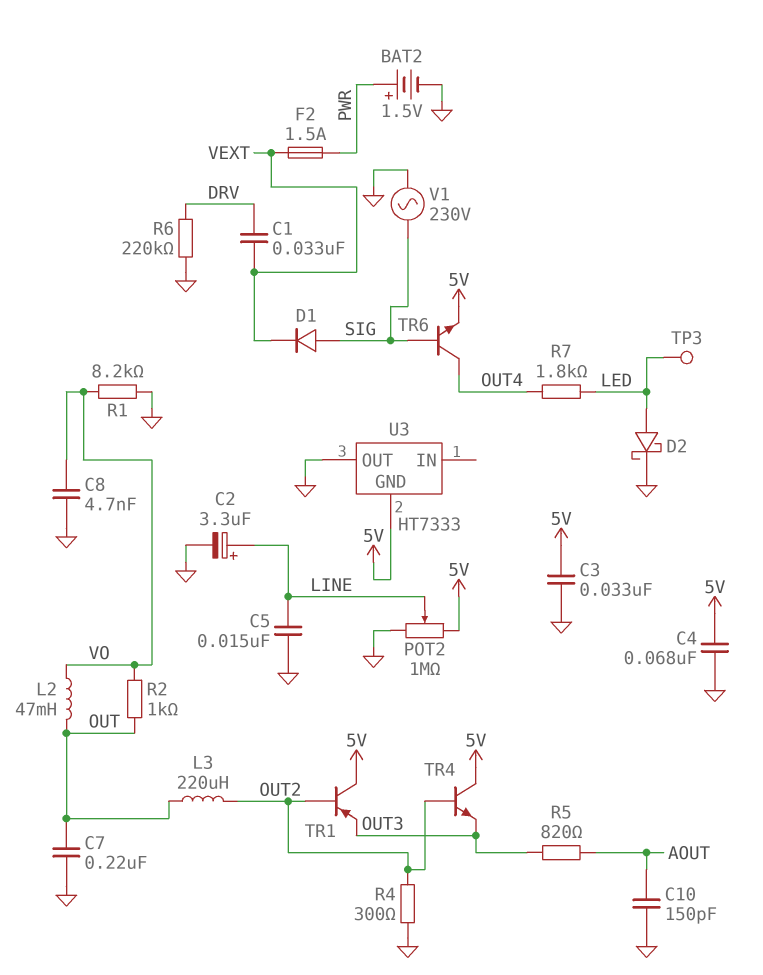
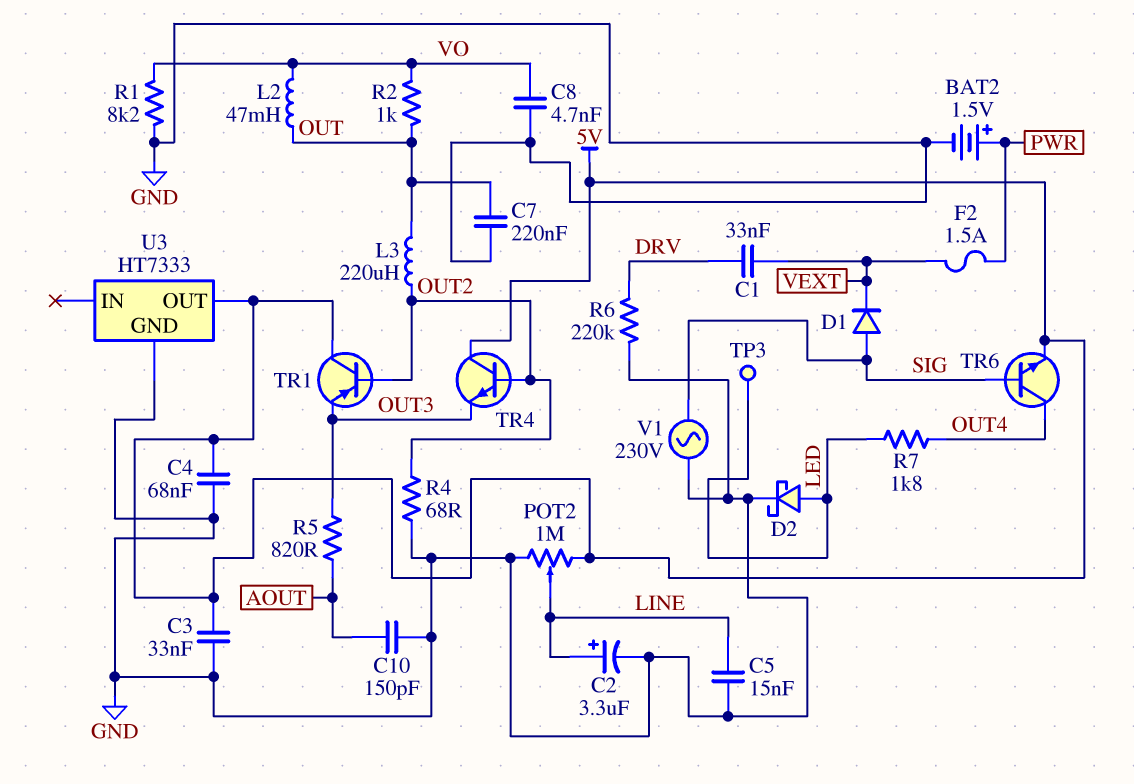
R4: 300 (GND, OUT2) -> 68 (GND, OUT2)
U3 pin GND: 5V -> GND
U3 pin OUT: GND -> 5V

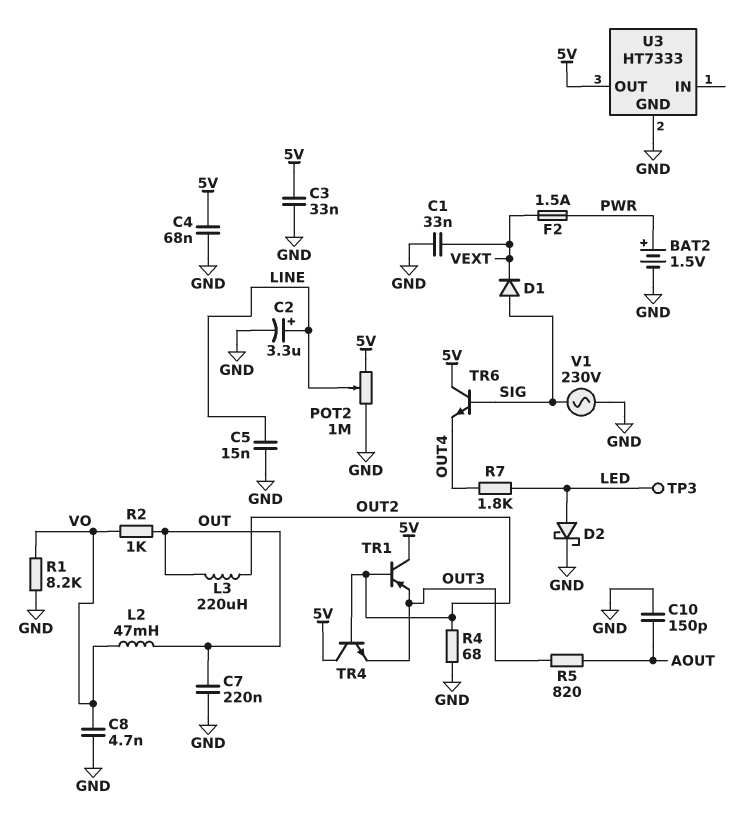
C1: 33nF (DRV, VEXT) -> 33nF (GND, VEXT)
R6: 220k (DRV, GND) -> none
TR6: NPN (B SIG, C OUT4, E 5V) -> NPN (B SIG, C 5V, E OUT4)

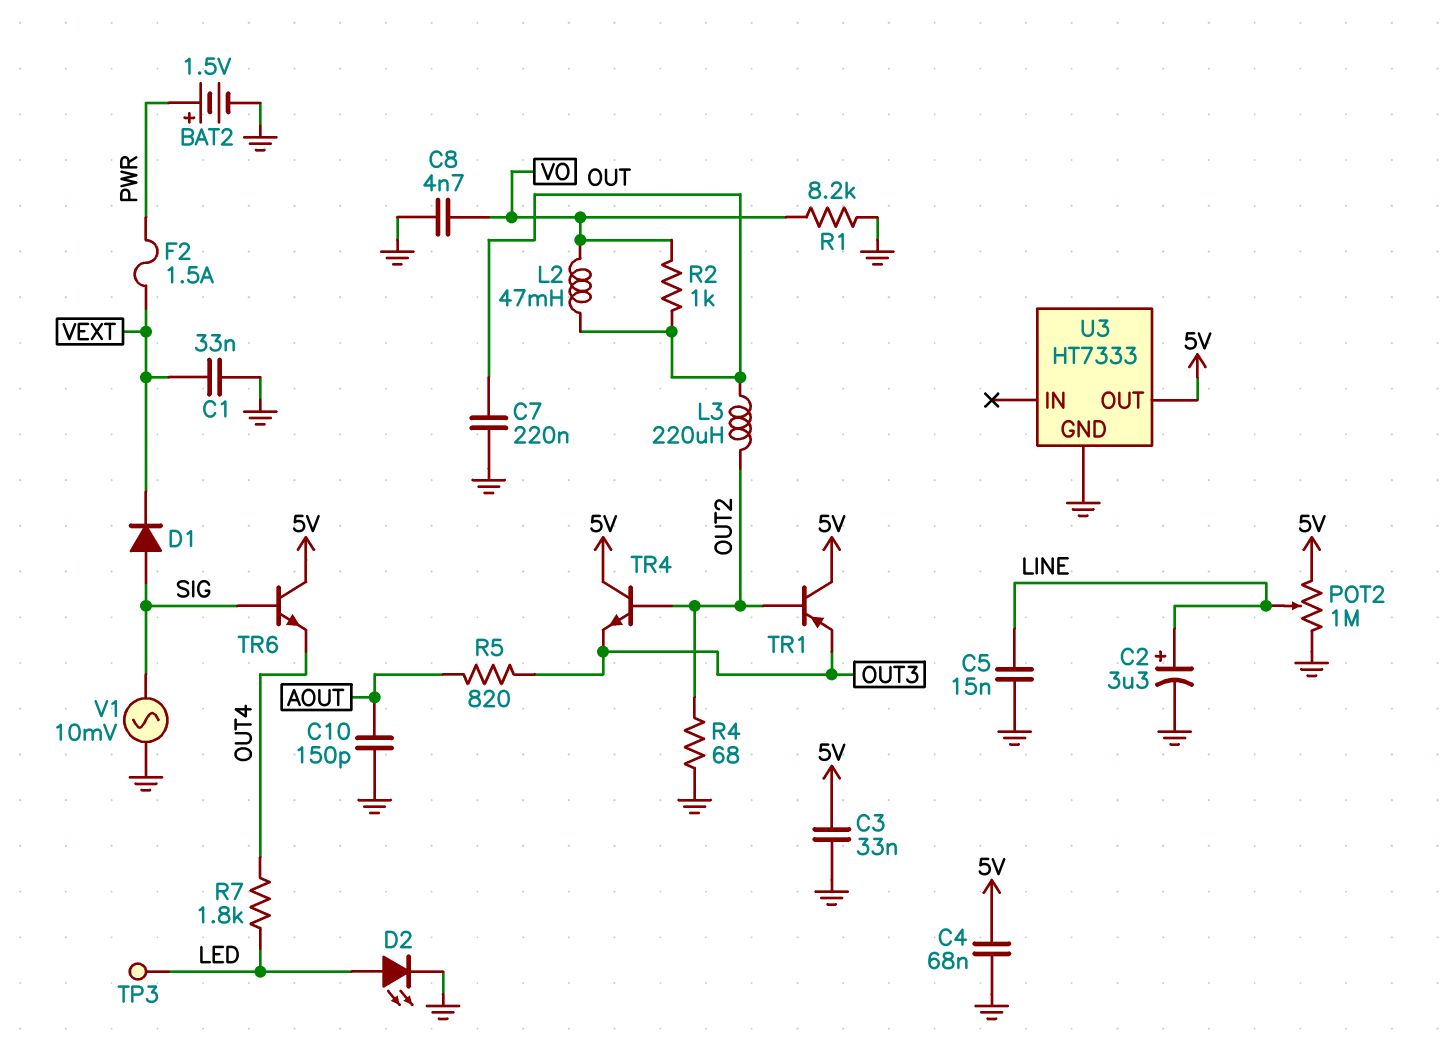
D2: schottky (A LED, K GND) -> LED (A LED, K GND)
V1: AC 230V (GND, SIG) -> AC 10mV (GND, SIG)

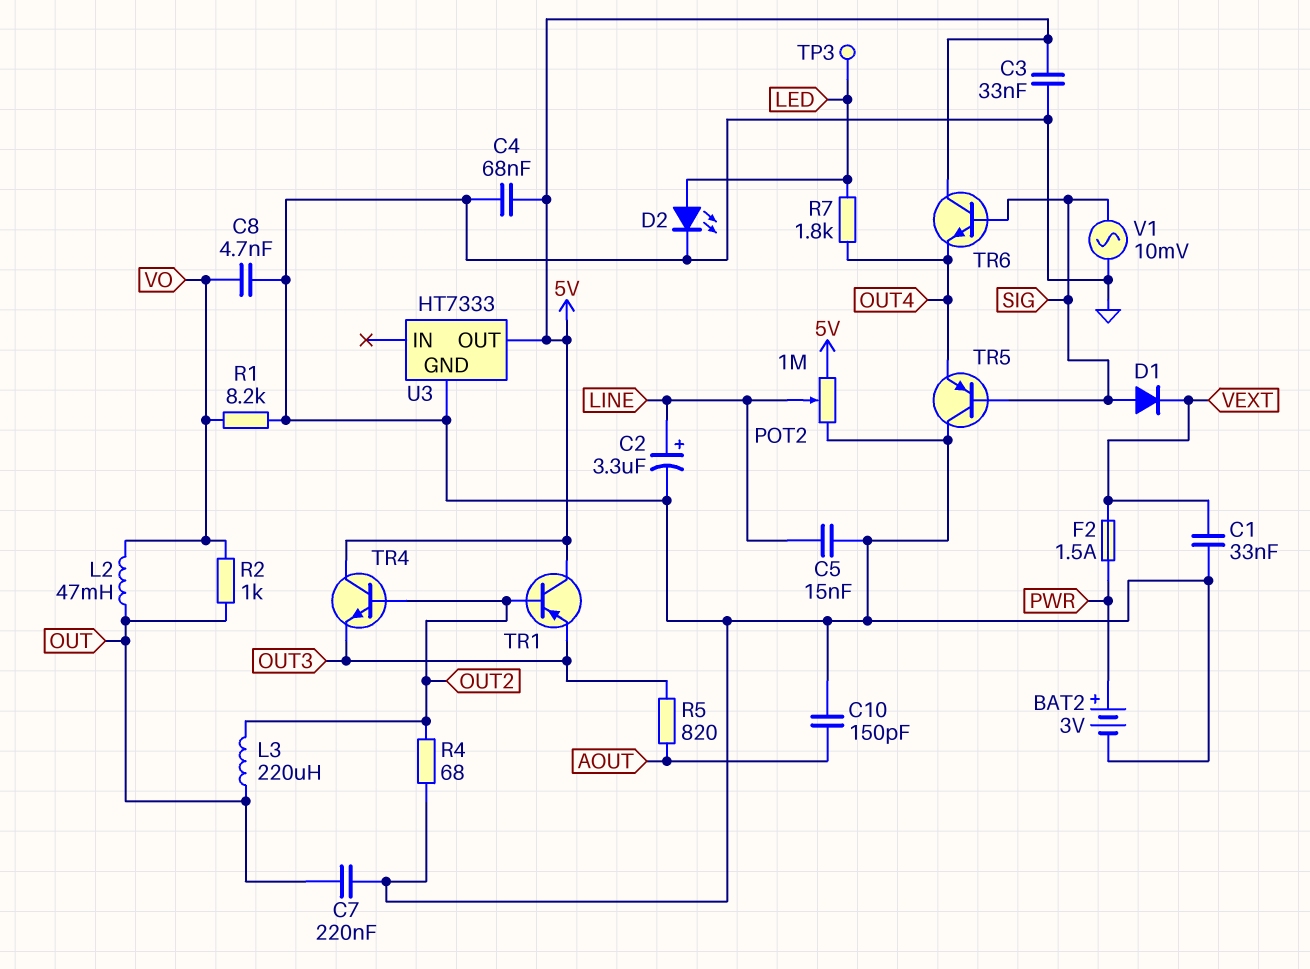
BAT2: 1.5V (plus PWR, minus GND) -> 3V (plus PWR, minus GND)
TR5: none -> PNP (B SIG, C GND, E OUT4)

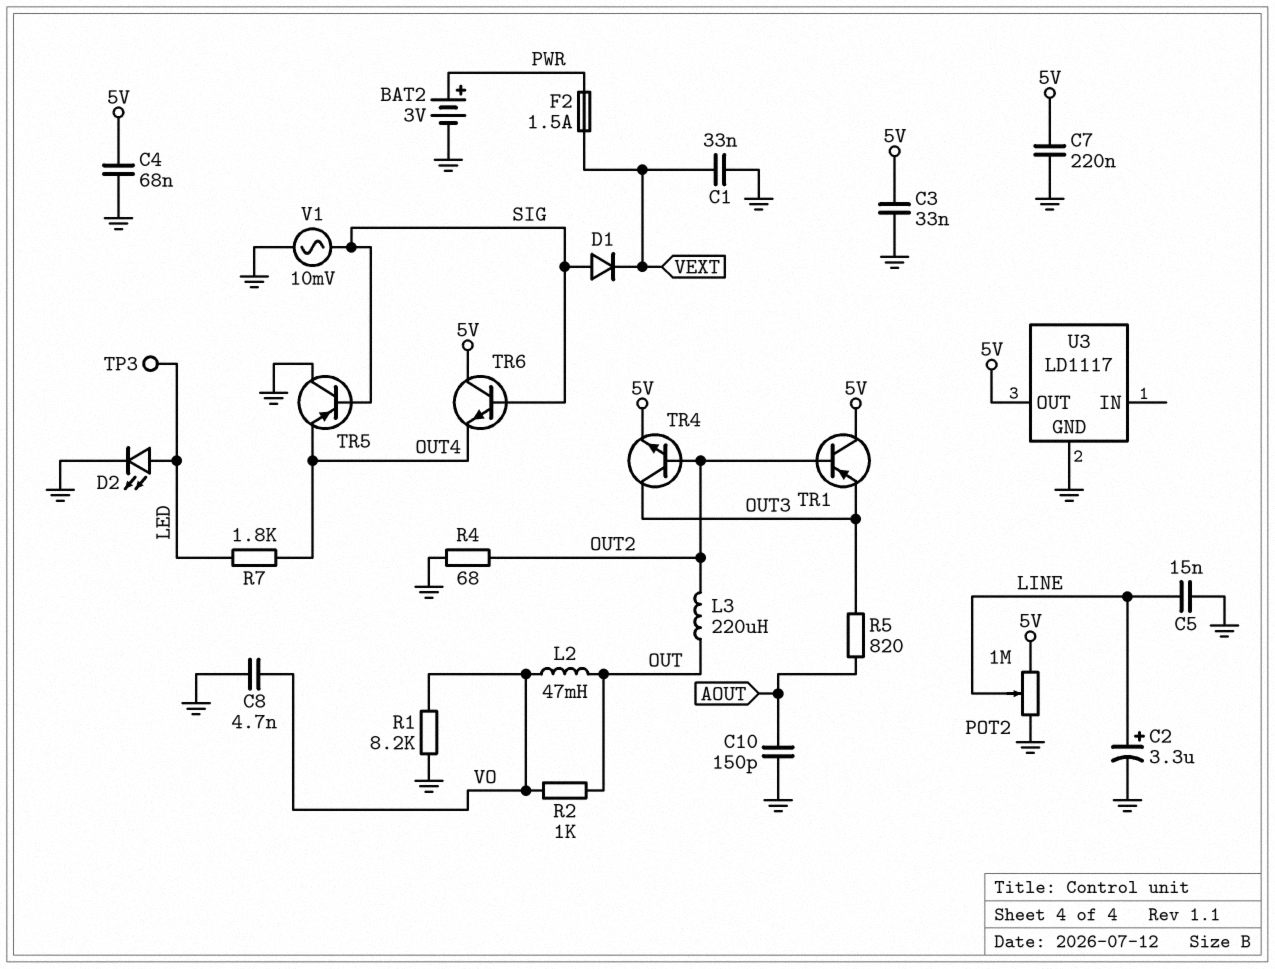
C7: 220nF (GND, OUT) -> 220nF (5V, GND)
TR4: NPN (B OUT2, C 5V, E OUT3) -> NPN (B OUT2, C OUT3, E 5V)
U3: HT7333 -> LD1117

